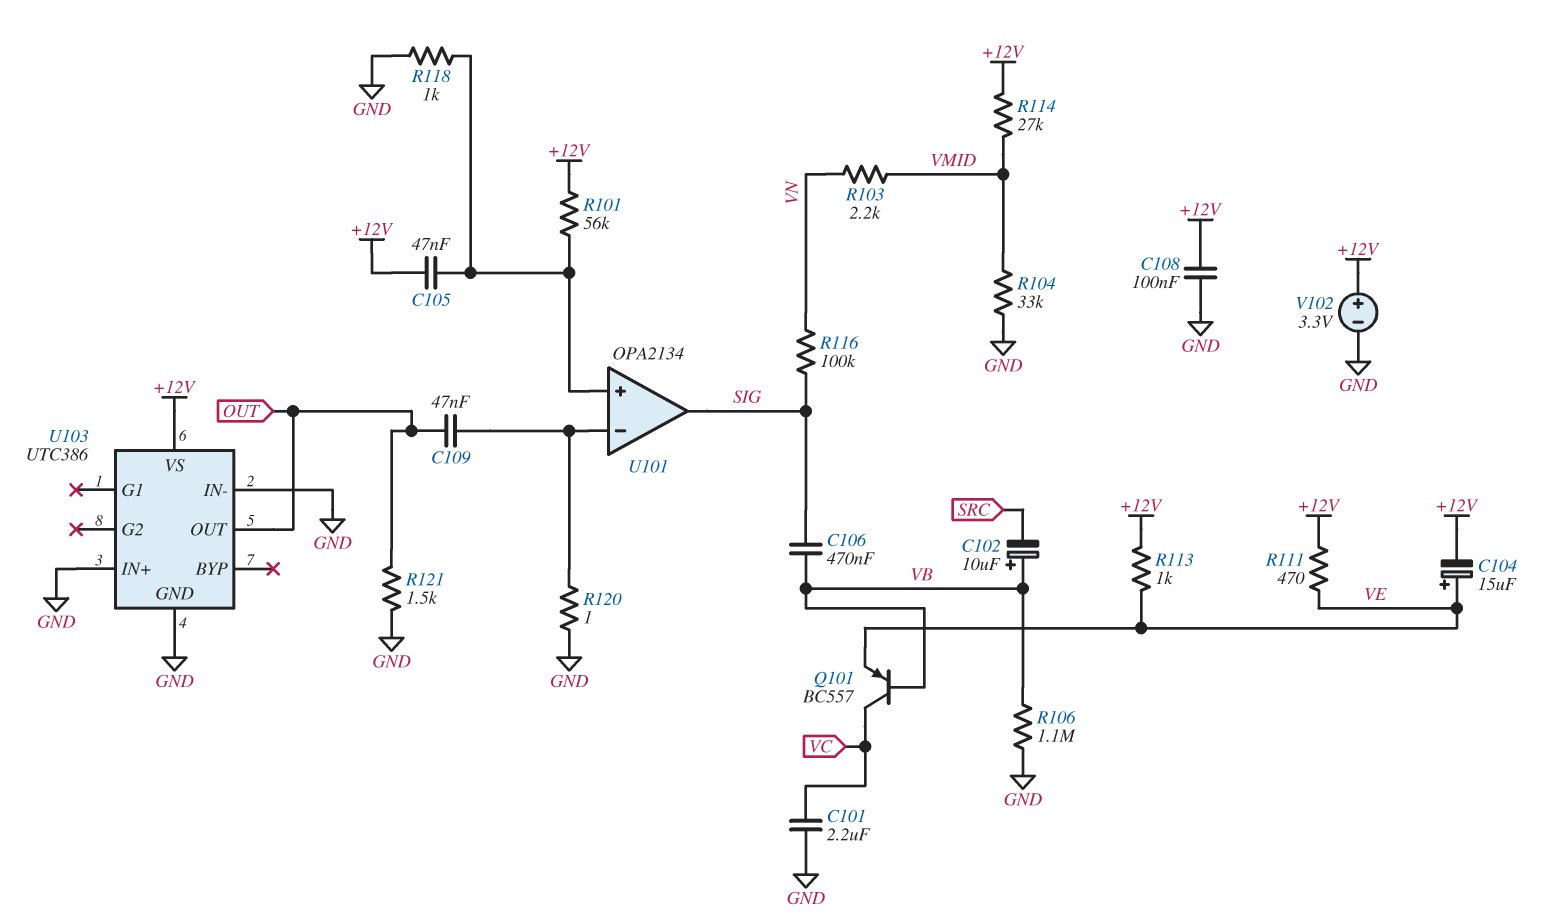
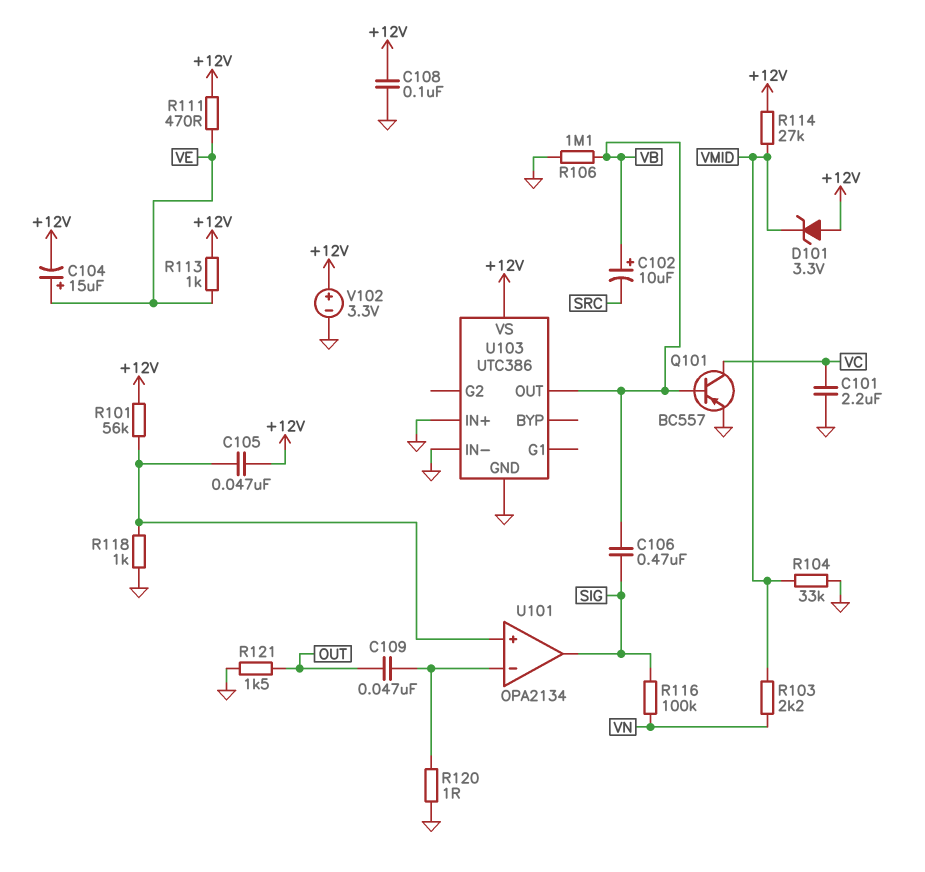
D101: none -> zener 3.3V (A +12V, K VMID)
Q101: PNP BC557 (B VB, C VC, E VE) -> PNP BC557 (B VB, C VC, E GND)
U103 pin OUT: OUT -> VB

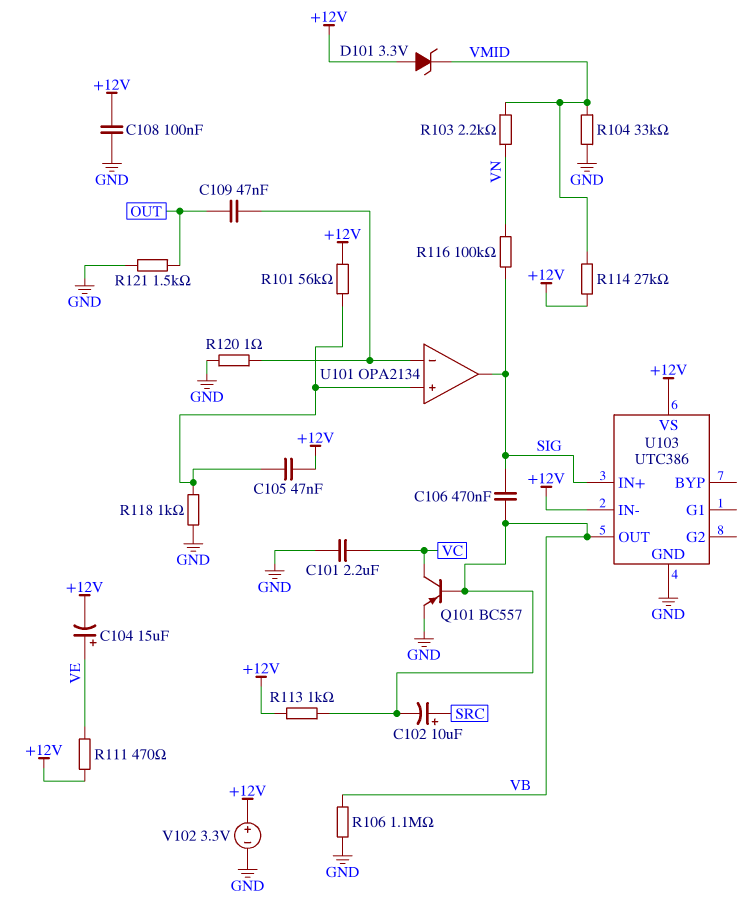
C102: 10uF (plus VB, minus SRC) -> 10uF (plus SRC, minus VB)
R113: 1k (+12V, VE) -> 1k (+12V, VB)
U103 pin IN+: GND -> SIG
U103 pin IN-: GND -> +12V

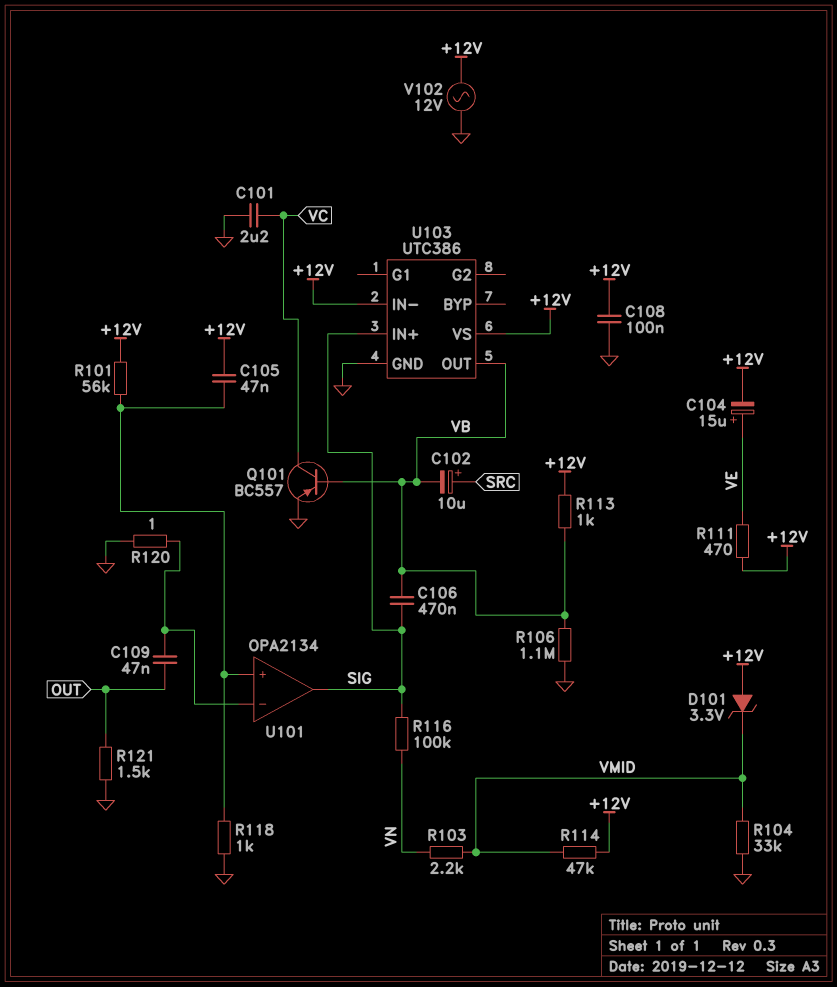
R114: 27k (+12V, VMID) -> 47k (+12V, VMID)
V102: 3.3V (plus +12V, minus GND) -> AC 12V (+12V, GND)

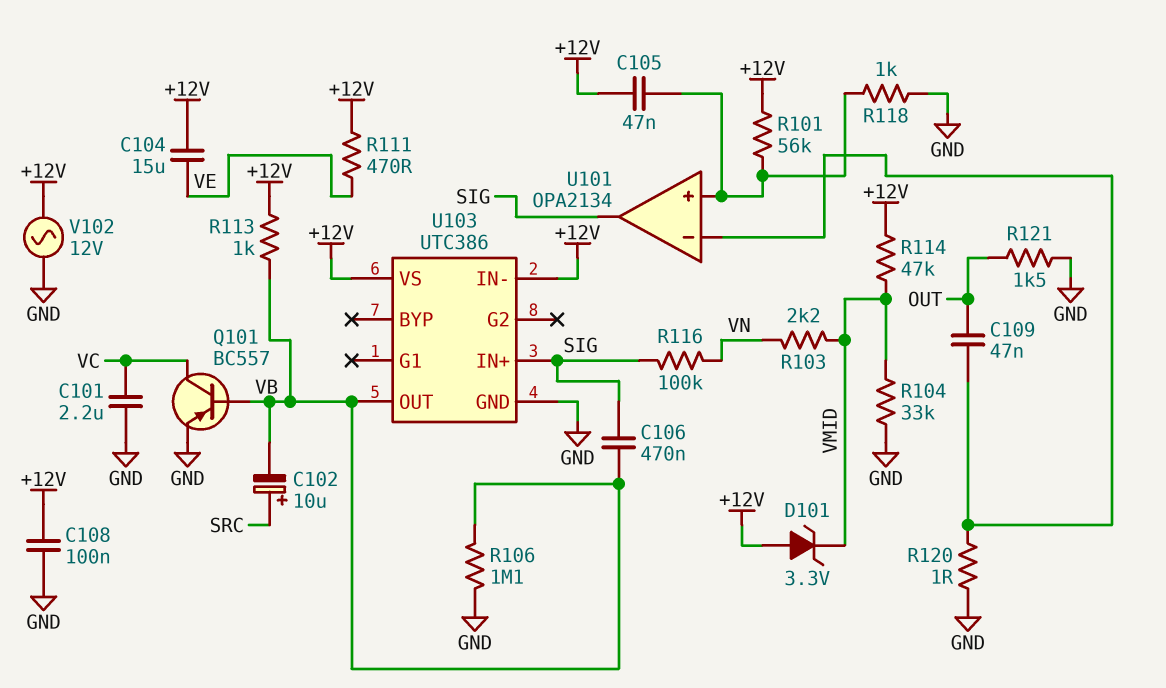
C104: 15uF (plus VE, minus +12V) -> 15uF (+12V, VE)

